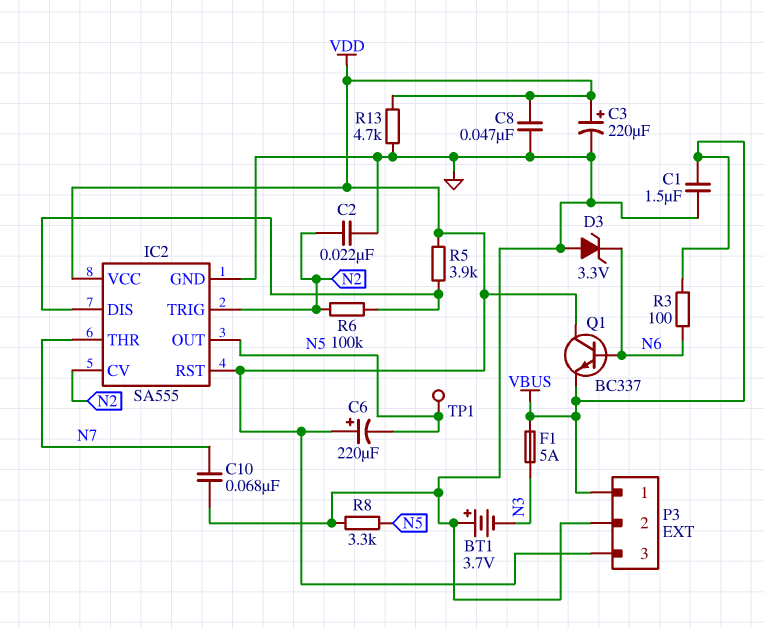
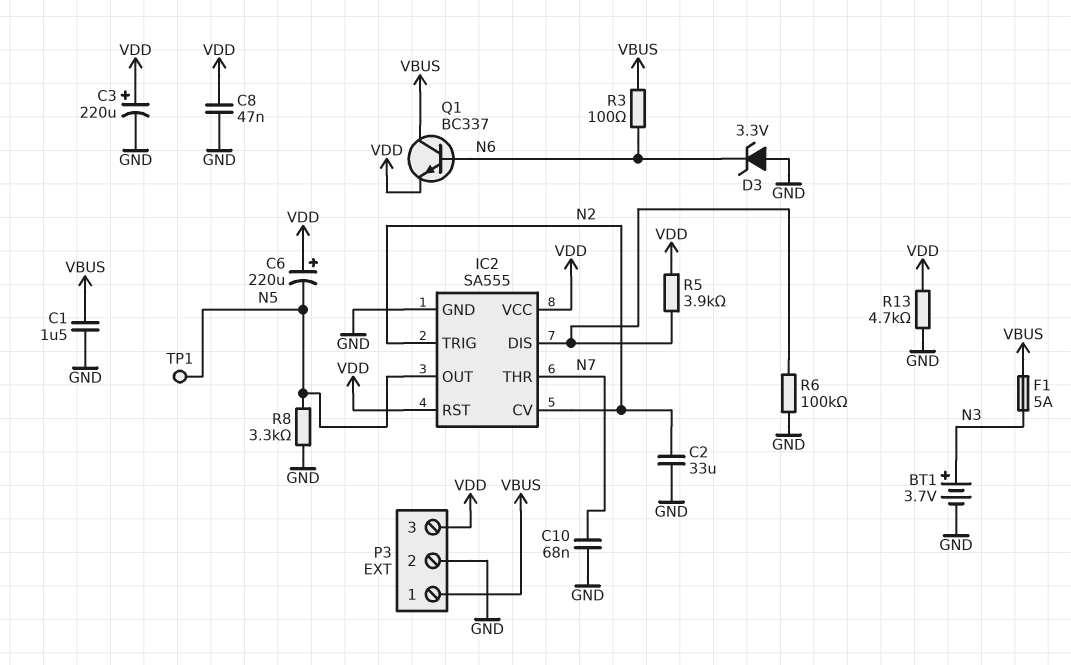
BT1: 3.7V (plus GND, minus N3) -> 3.7V (plus N3, minus GND)
C2: 22nF (GND, N2) -> 33uF (GND, N2)
Q1: NPN BC337 (B N6, C VDD, E VBUS) -> NPN BC337 (B N6, C VBUS, E VDD)
R6: 100k (IC2/DIS, N2) -> 100k (GND, IC2/DIS)

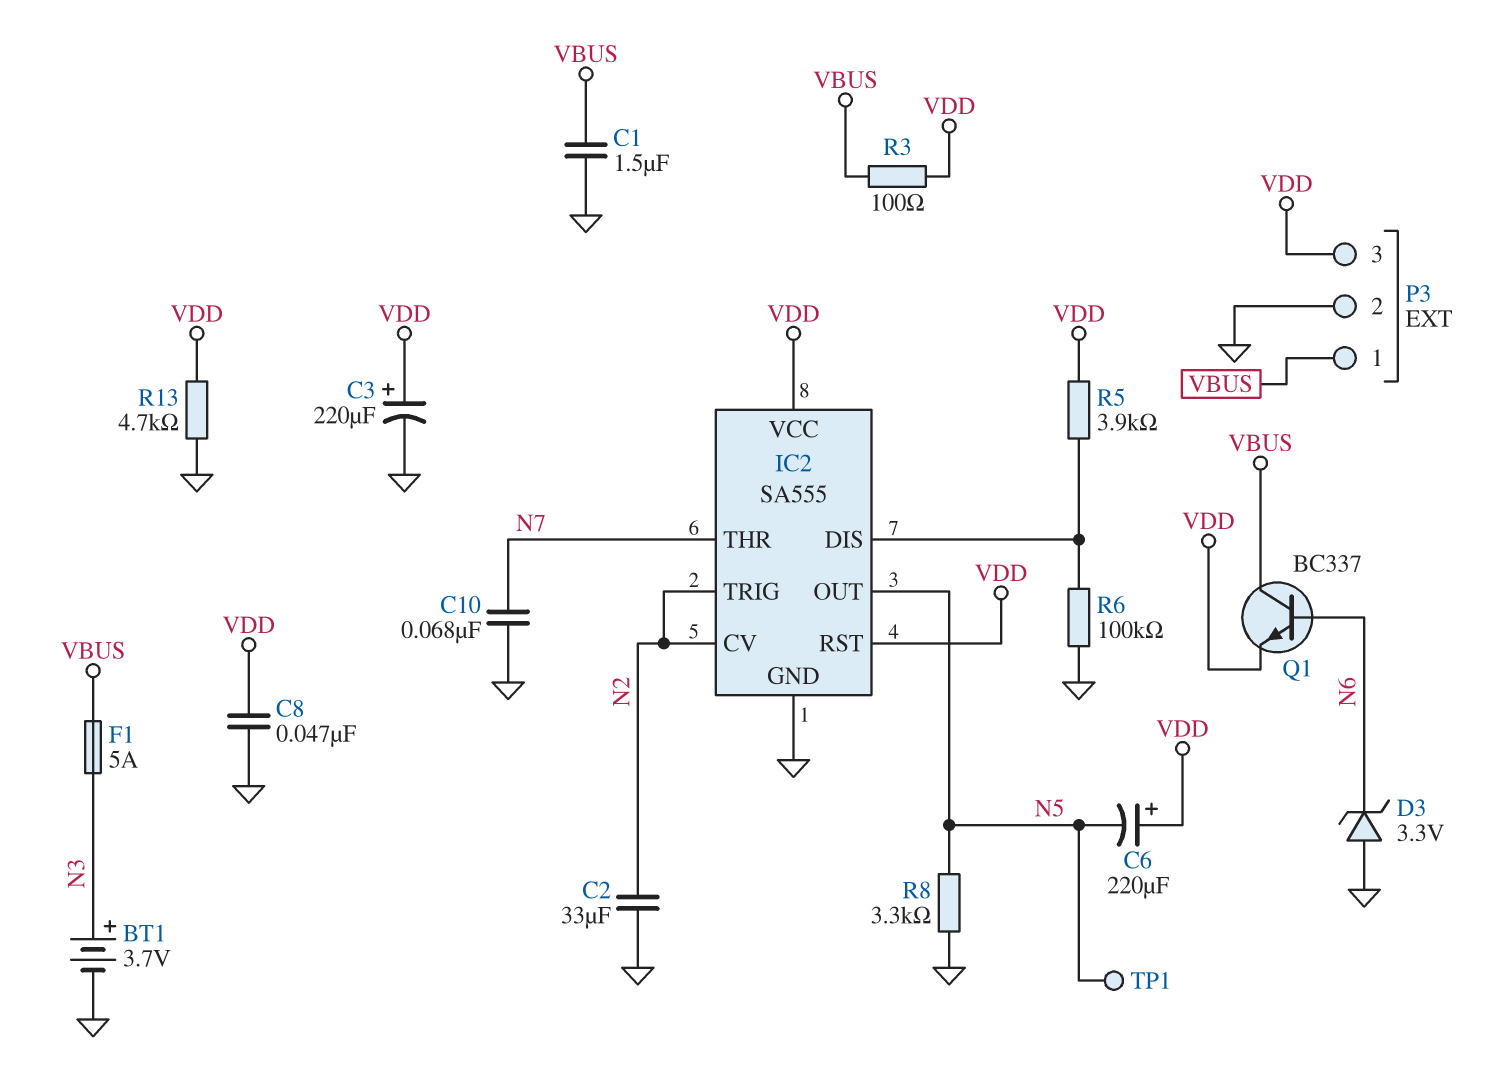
R3: 100 (N6, VBUS) -> 100 (VBUS, VDD)

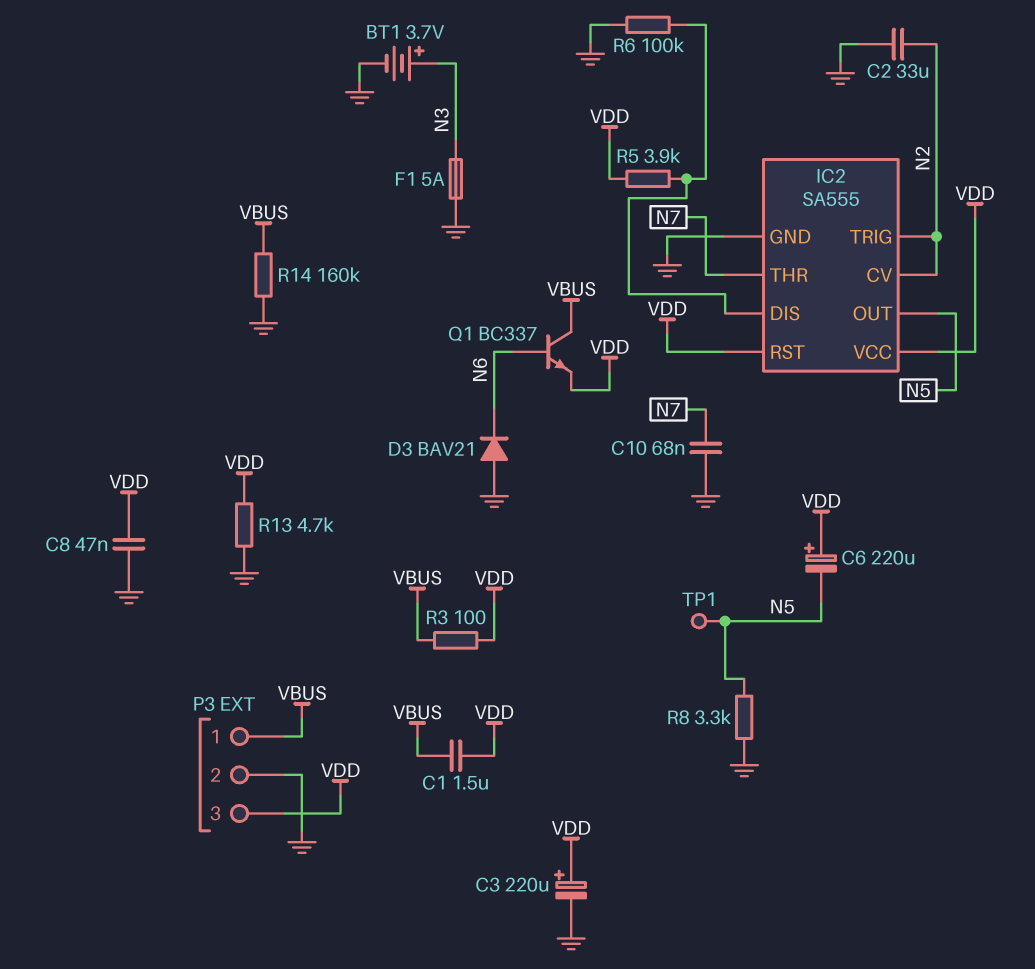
C1: 1.5uF (GND, VBUS) -> 1.5uF (VBUS, VDD)
D3: zener 3.3V (A GND, K N6) -> diode BAV21 (A GND, K N6)
F1: 5A (N3, VBUS) -> 5A (GND, N3)
R14: none -> 160k (GND, VBUS)

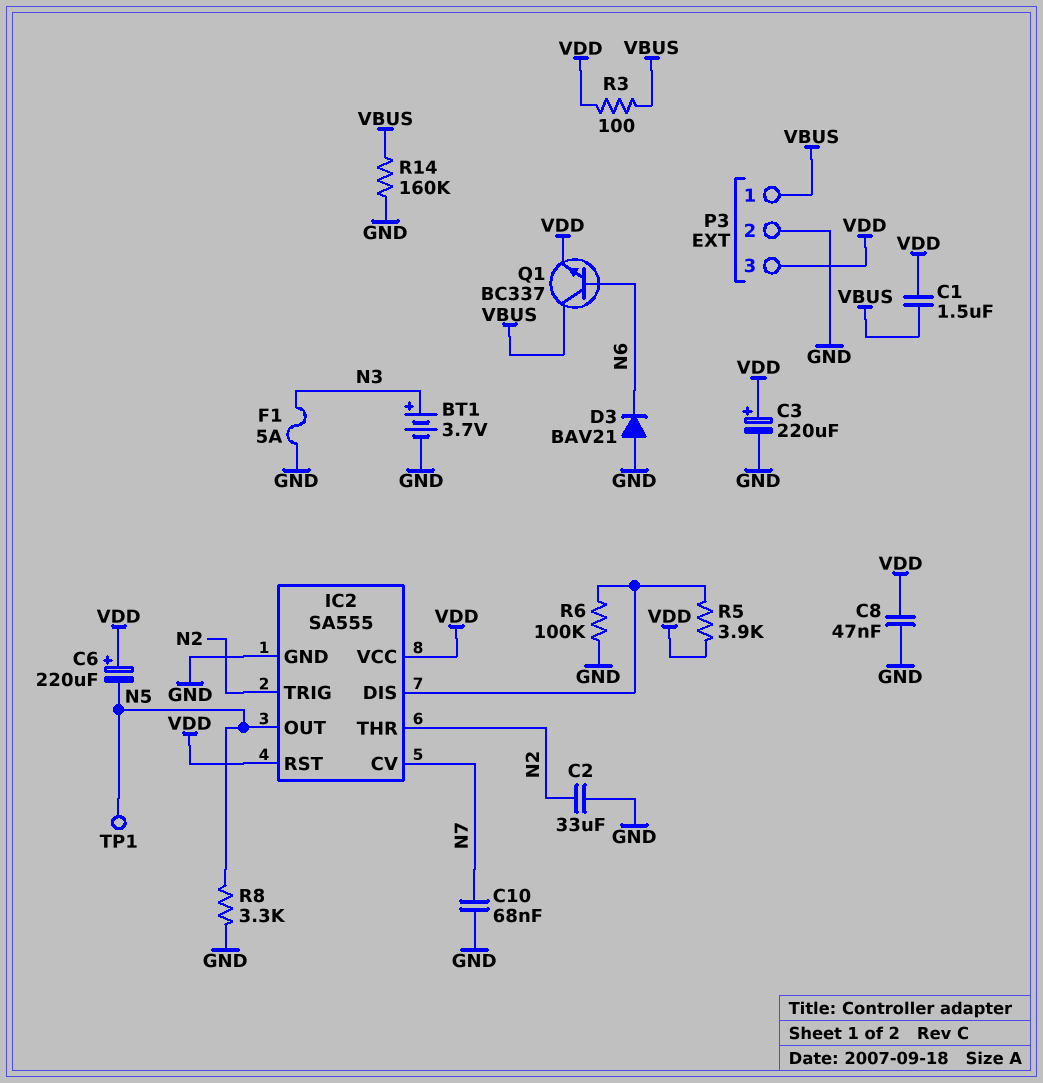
IC2 pin CV: N2 -> N7
IC2 pin THR: N7 -> N2
R13: 4.7k (GND, VDD) -> none

